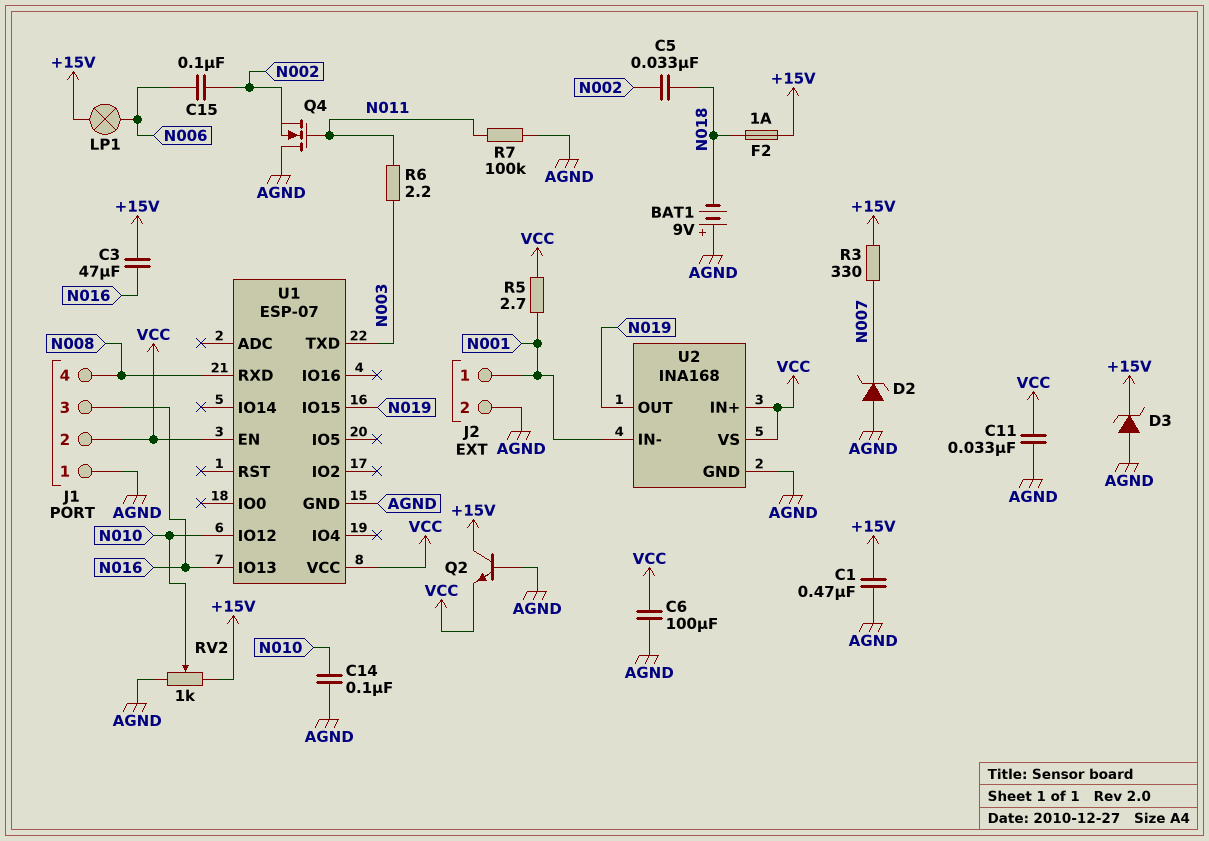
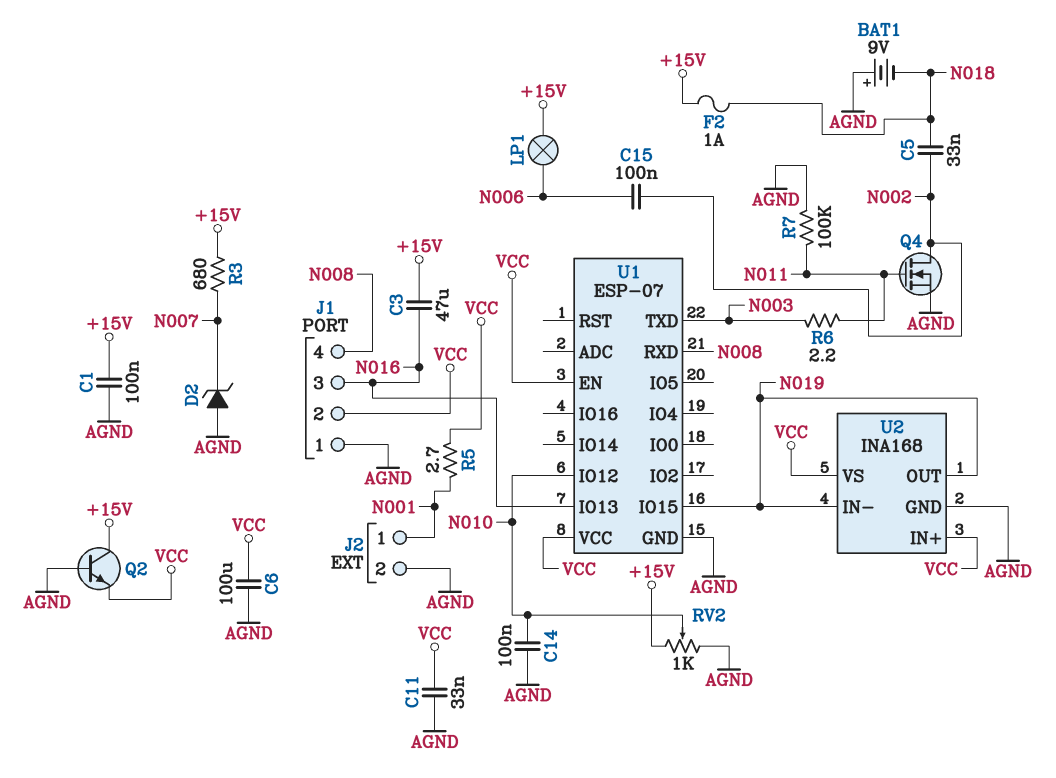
C1: 470nF (+15V, AGND) -> 100nF (+15V, AGND)
D3: zener (A AGND, K +15V) -> none
Q4: NMOS (G N011, D AGND, S N002) -> NMOS (G N011, D N002, S AGND)
R3: 330 (+15V, N007) -> 680 (+15V, N007)
U2 pin IN-: N001 -> N019

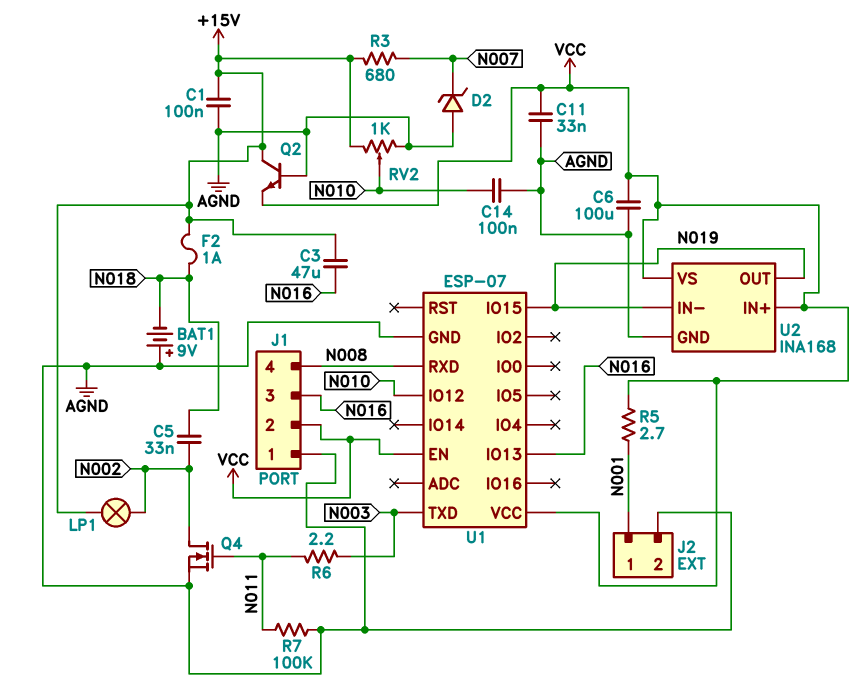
C15: 100nF (N002, N006) -> none
LP1: lamp (+15V, N006) -> lamp (+15V, N002)

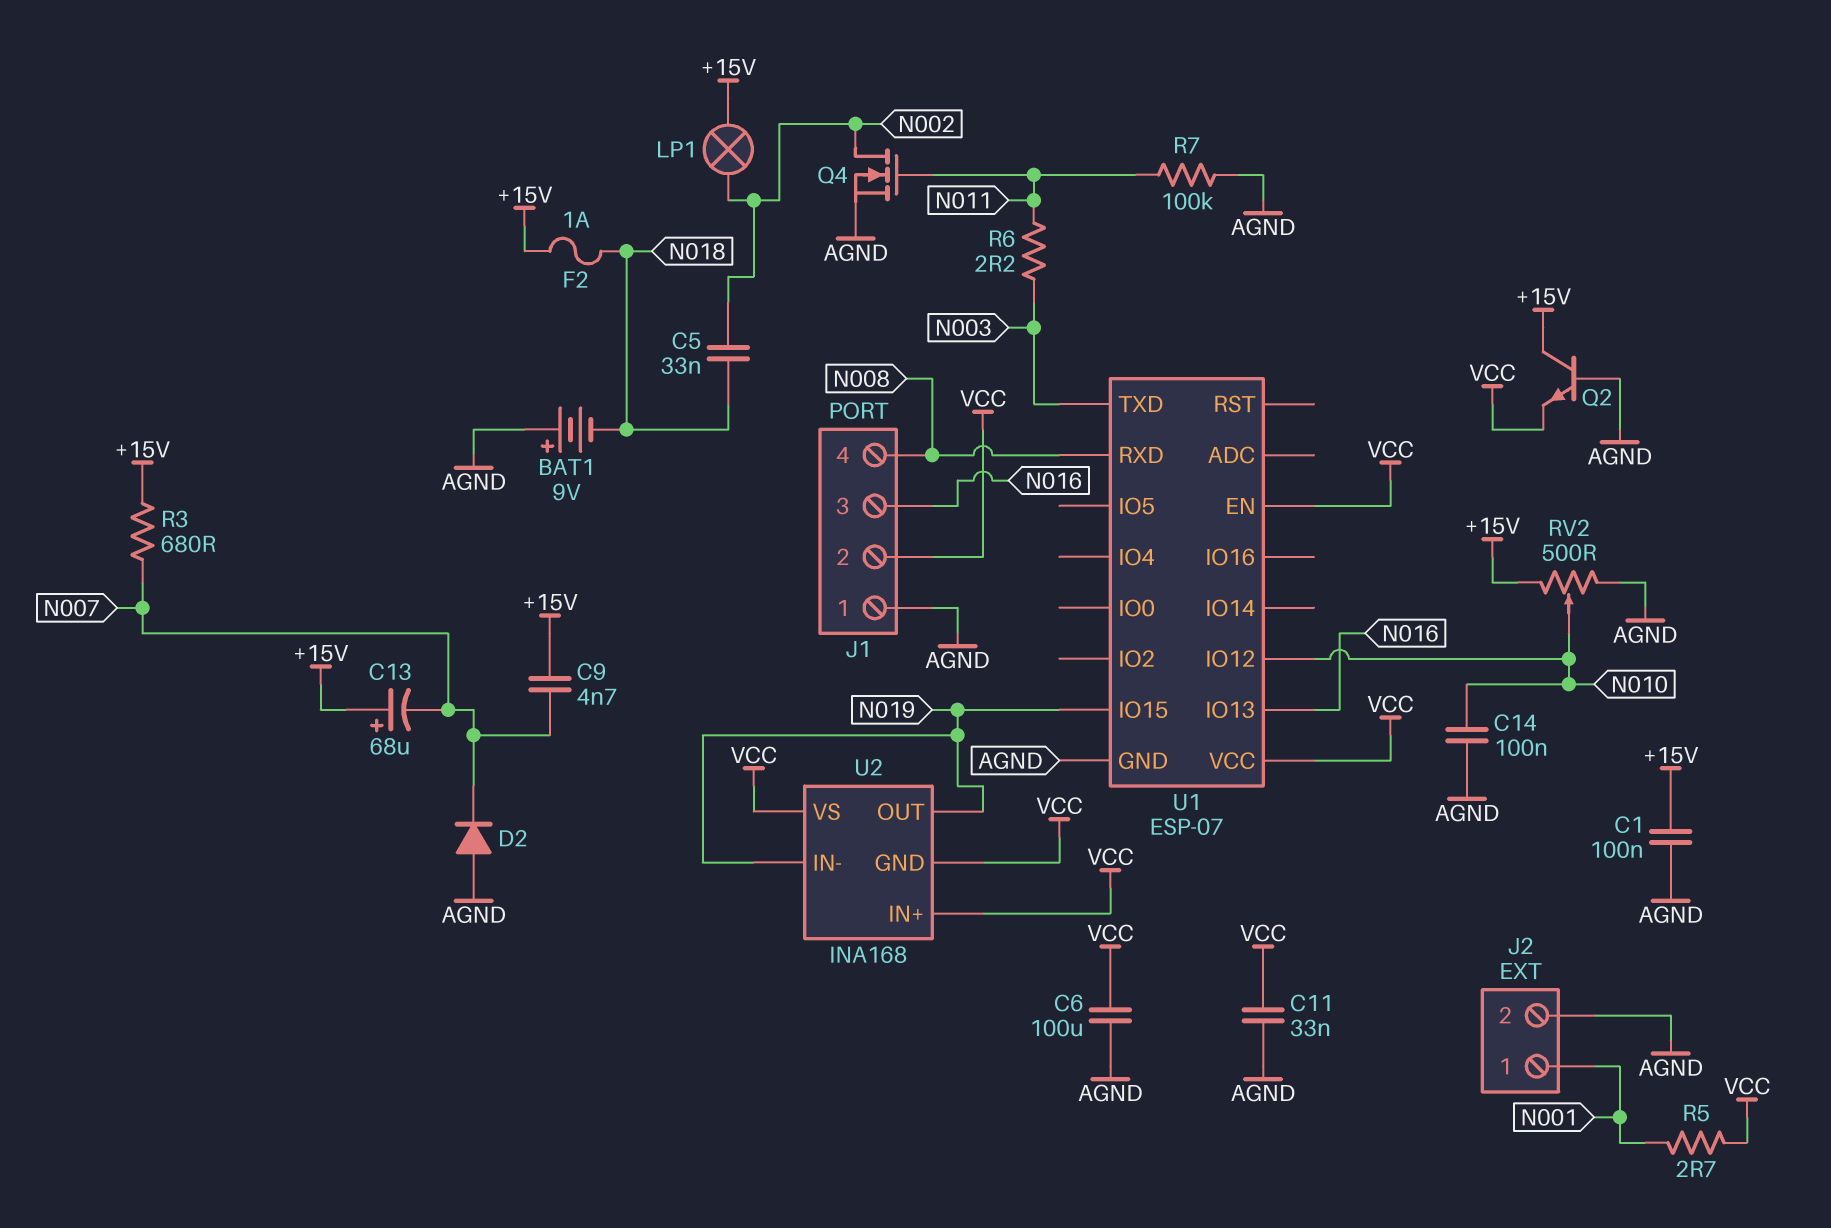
C3: 47uF (+15V, N016) -> none
C9: none -> 4.7nF (+15V, N007)
C13: none -> 68uF (plus +15V, minus N007)
D2: zener (A AGND, K N007) -> diode (A AGND, K N007)
RV2: 1k (+15V, AGND, wiper N010) -> 500 (+15V, AGND, wiper N010)
U2 pin GND: AGND -> VCC

